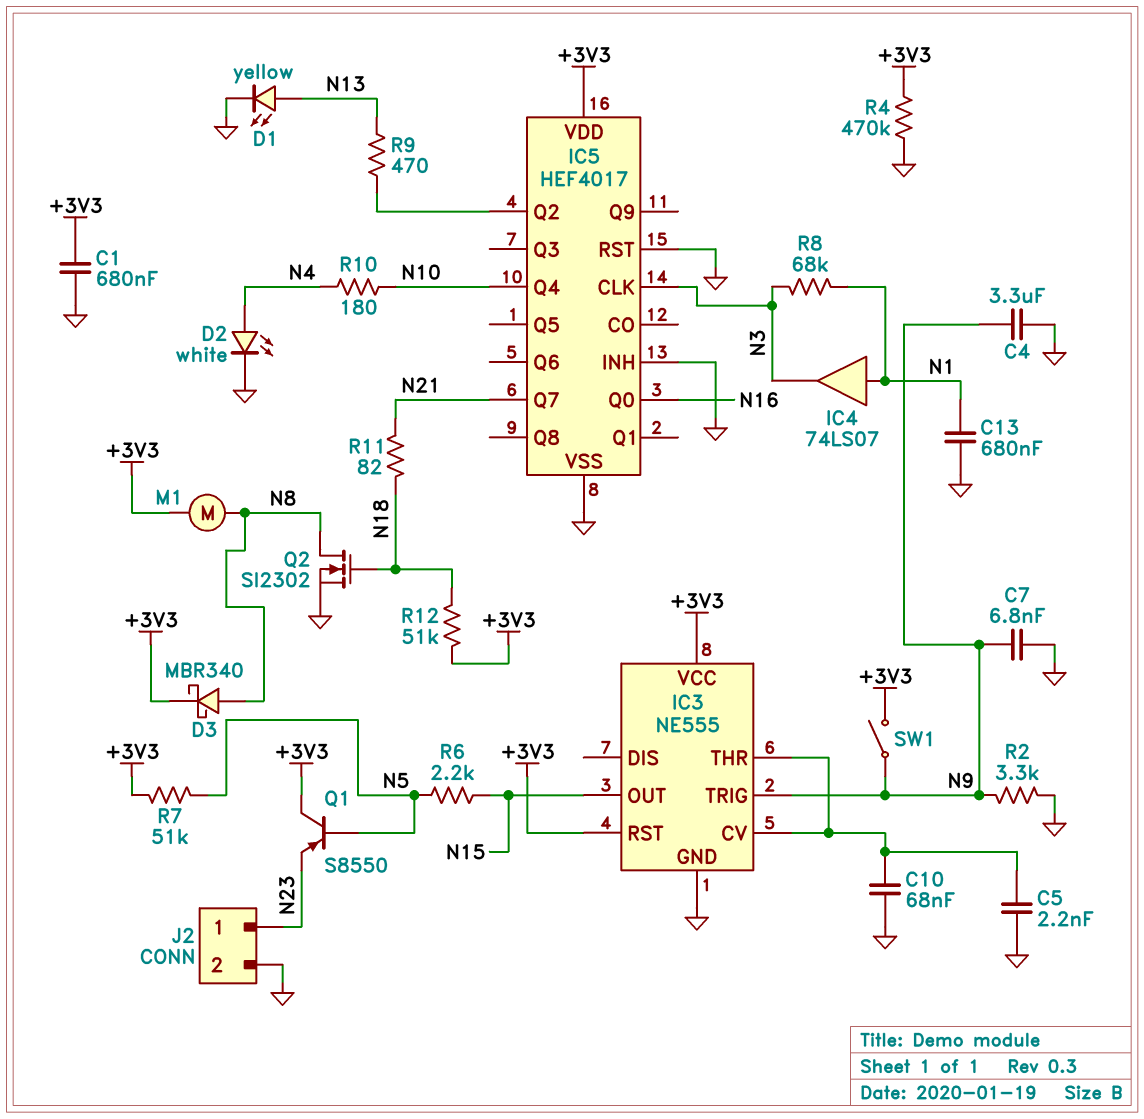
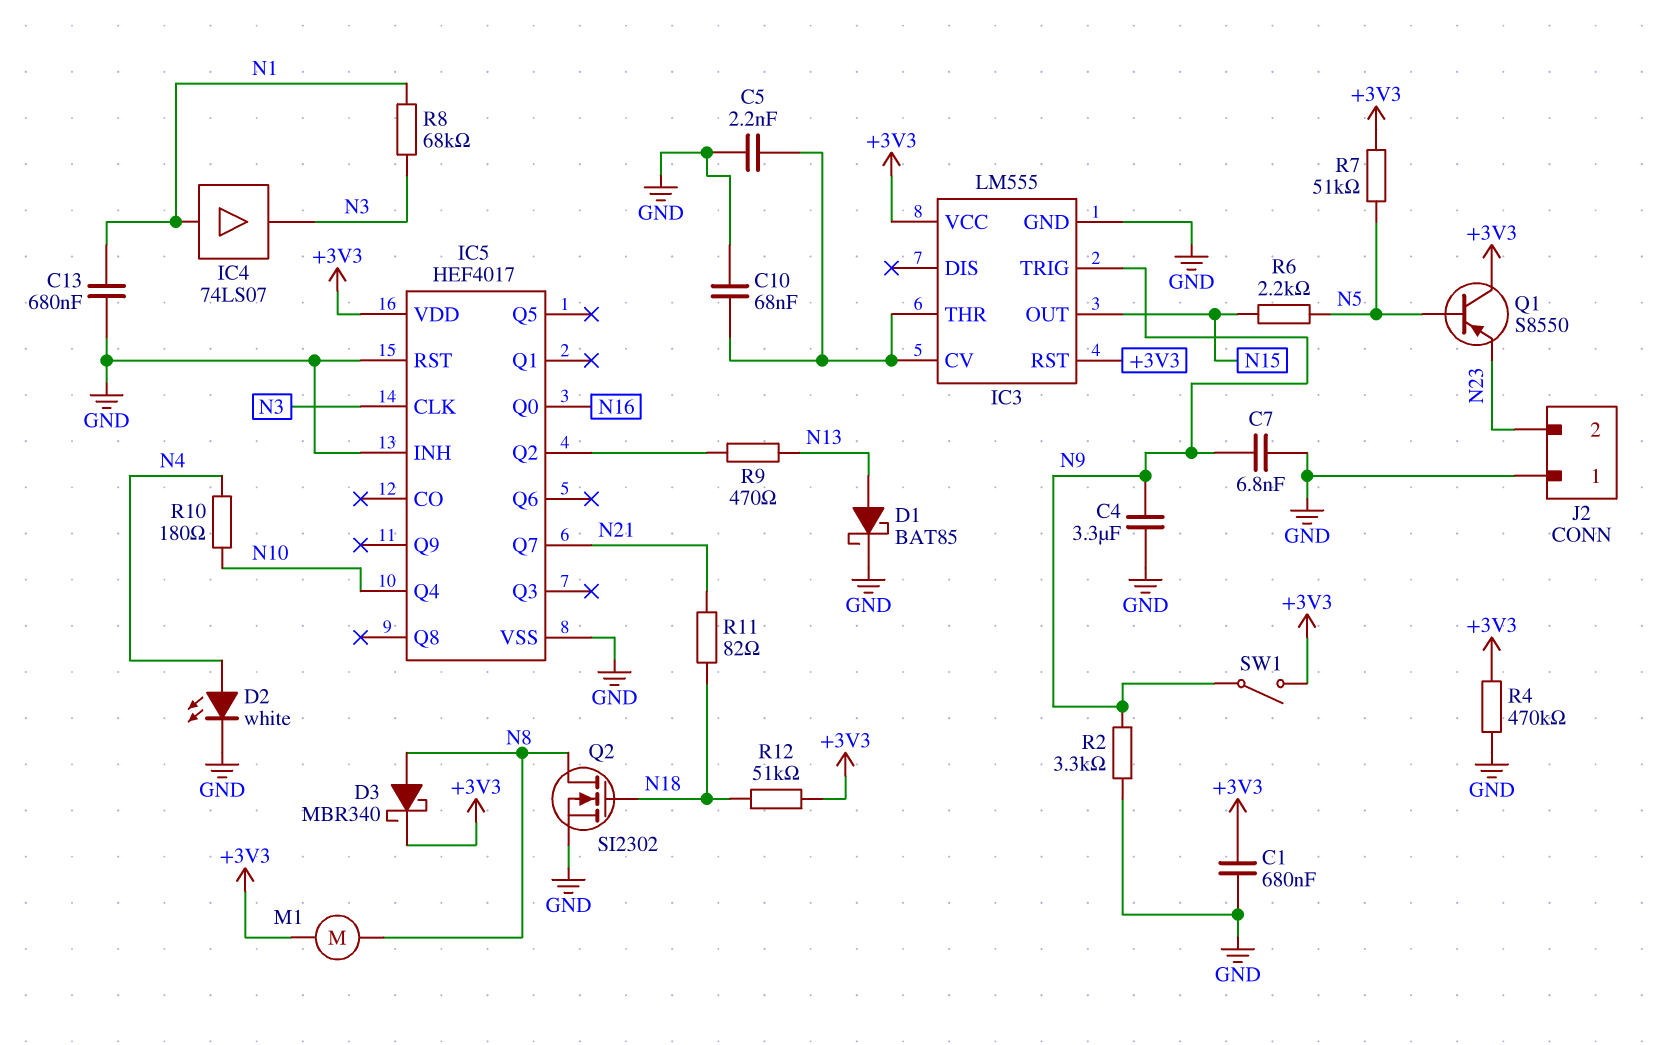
D1: LED yellow (A N13, K GND) -> schottky BAT85 (A N13, K GND)
IC3: NE555 -> LM555
J2 pin 1: N23 -> GND
J2 pin 2: GND -> N23

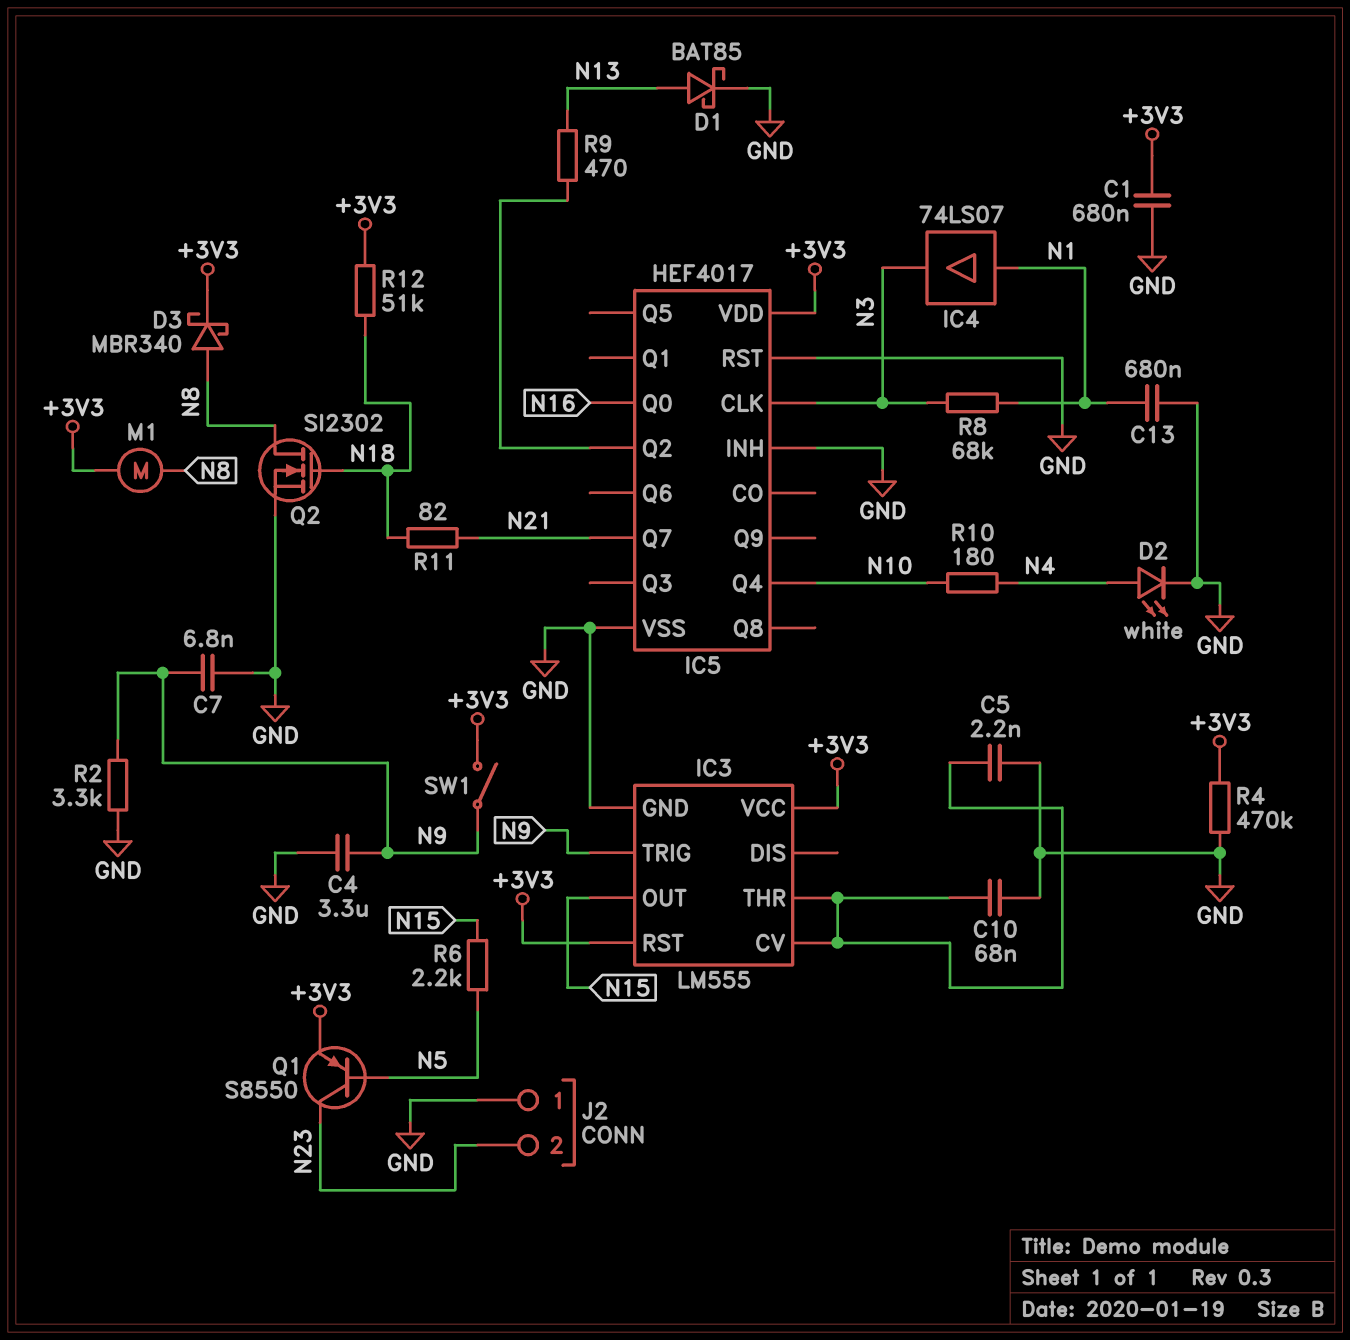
Q1: PNP S8550 (B N5, C +3V3, E N23) -> PNP S8550 (B N5, C N23, E +3V3)
R7: 51k (+3V3, N5) -> none

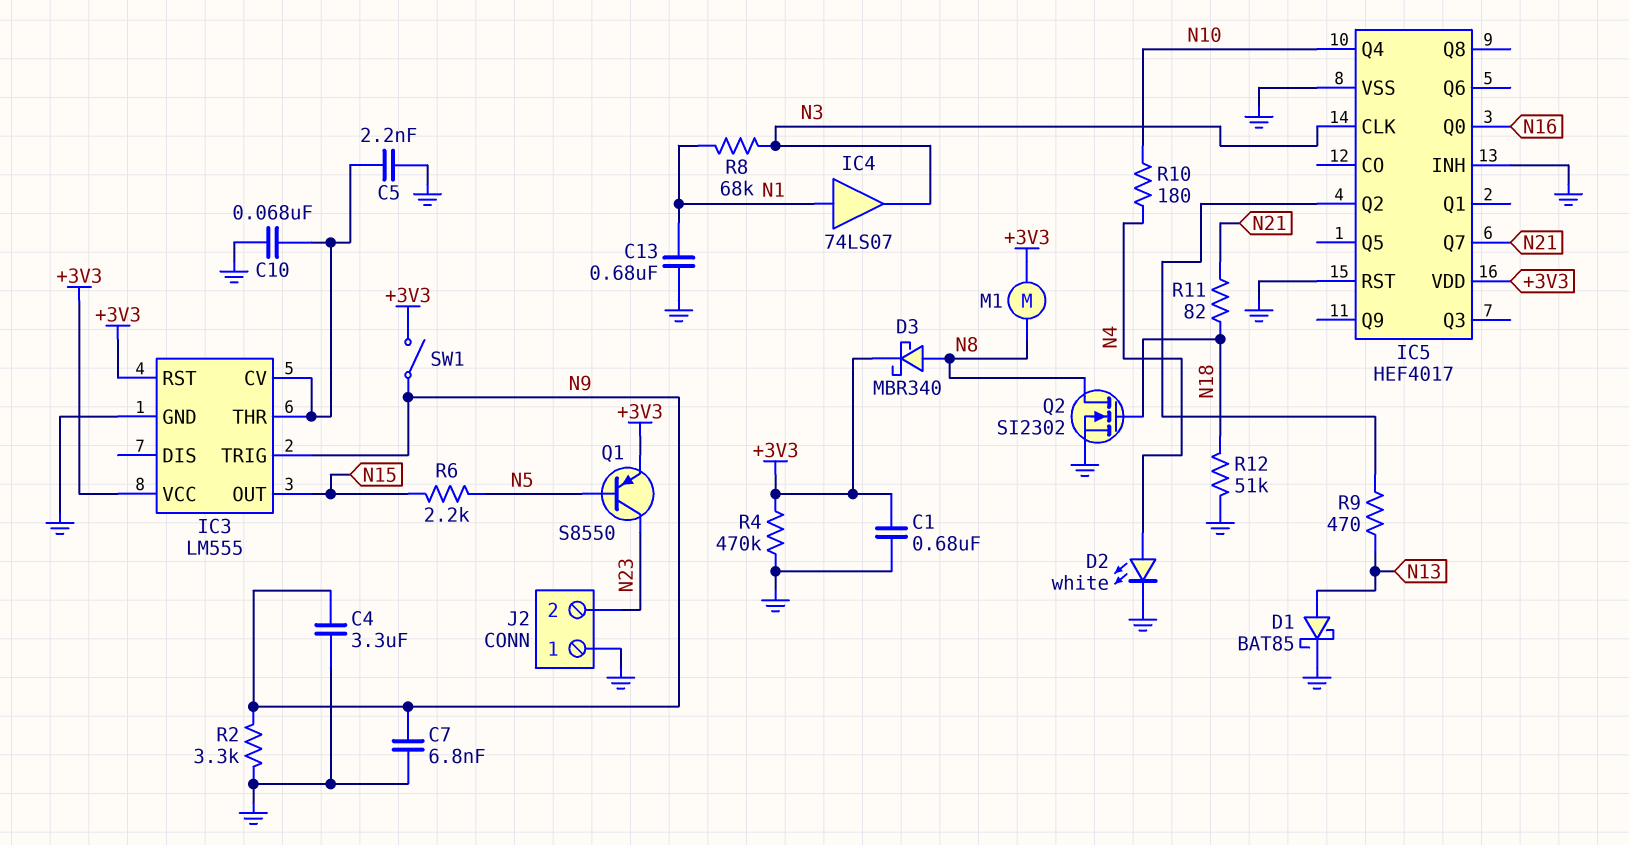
R12: 51k (+3V3, N18) -> 51k (GND, N18)

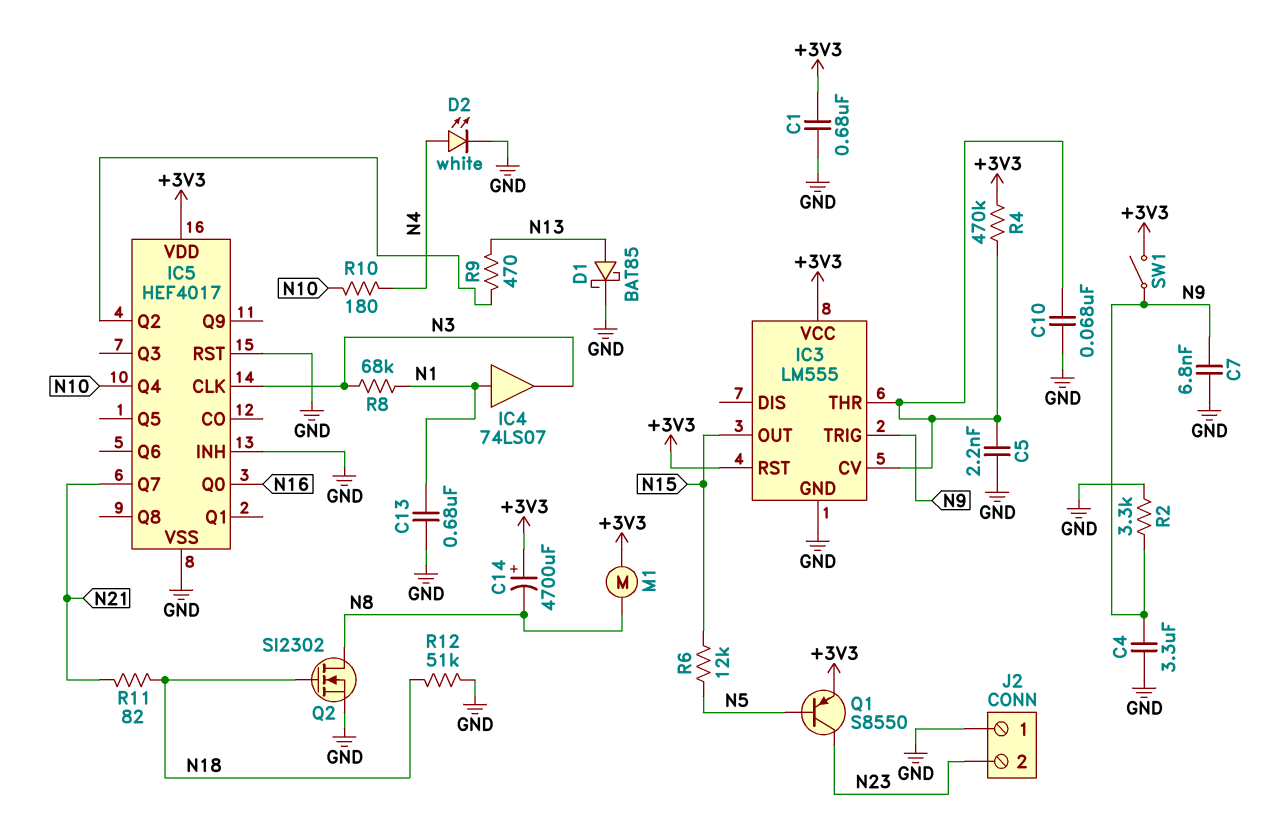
C14: none -> 4700uF (plus +3V3, minus N8)
D3: schottky MBR340 (A N8, K +3V3) -> none
R4: 470k (+3V3, GND) -> 470k (+3V3, IC3/CV)
R6: 2.2k (N5, N15) -> 12k (N5, N15)

